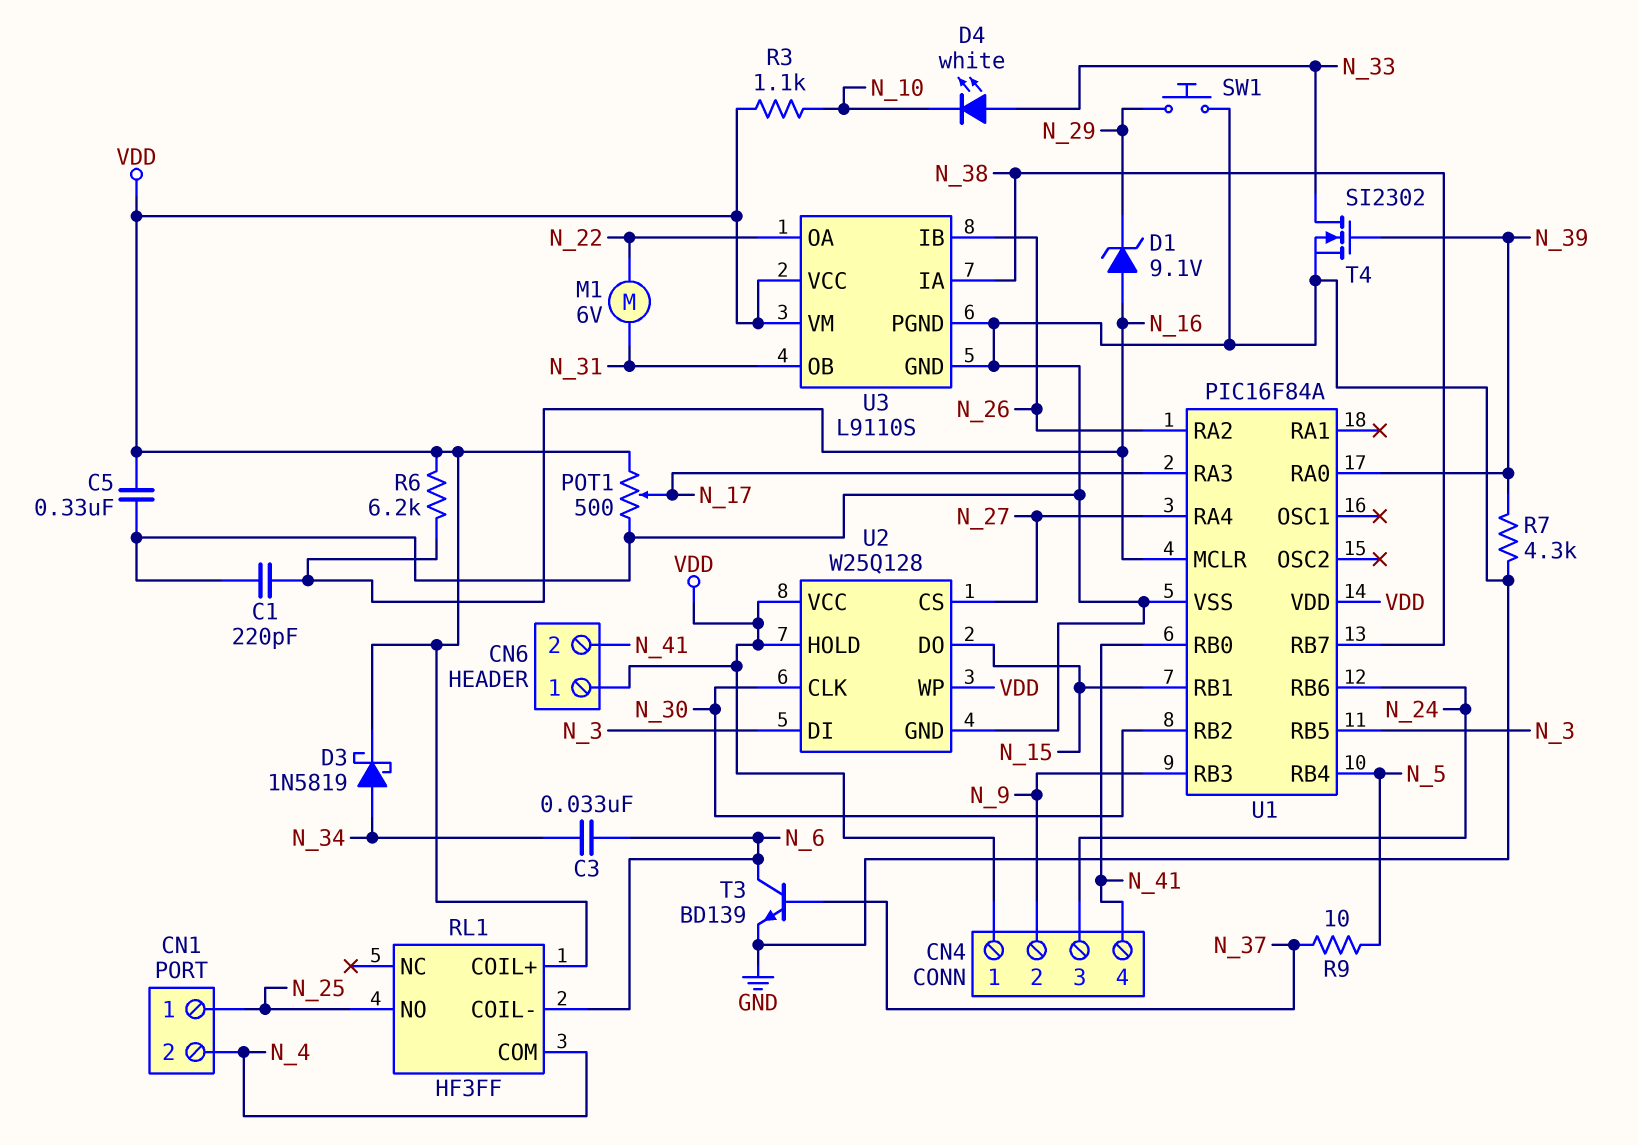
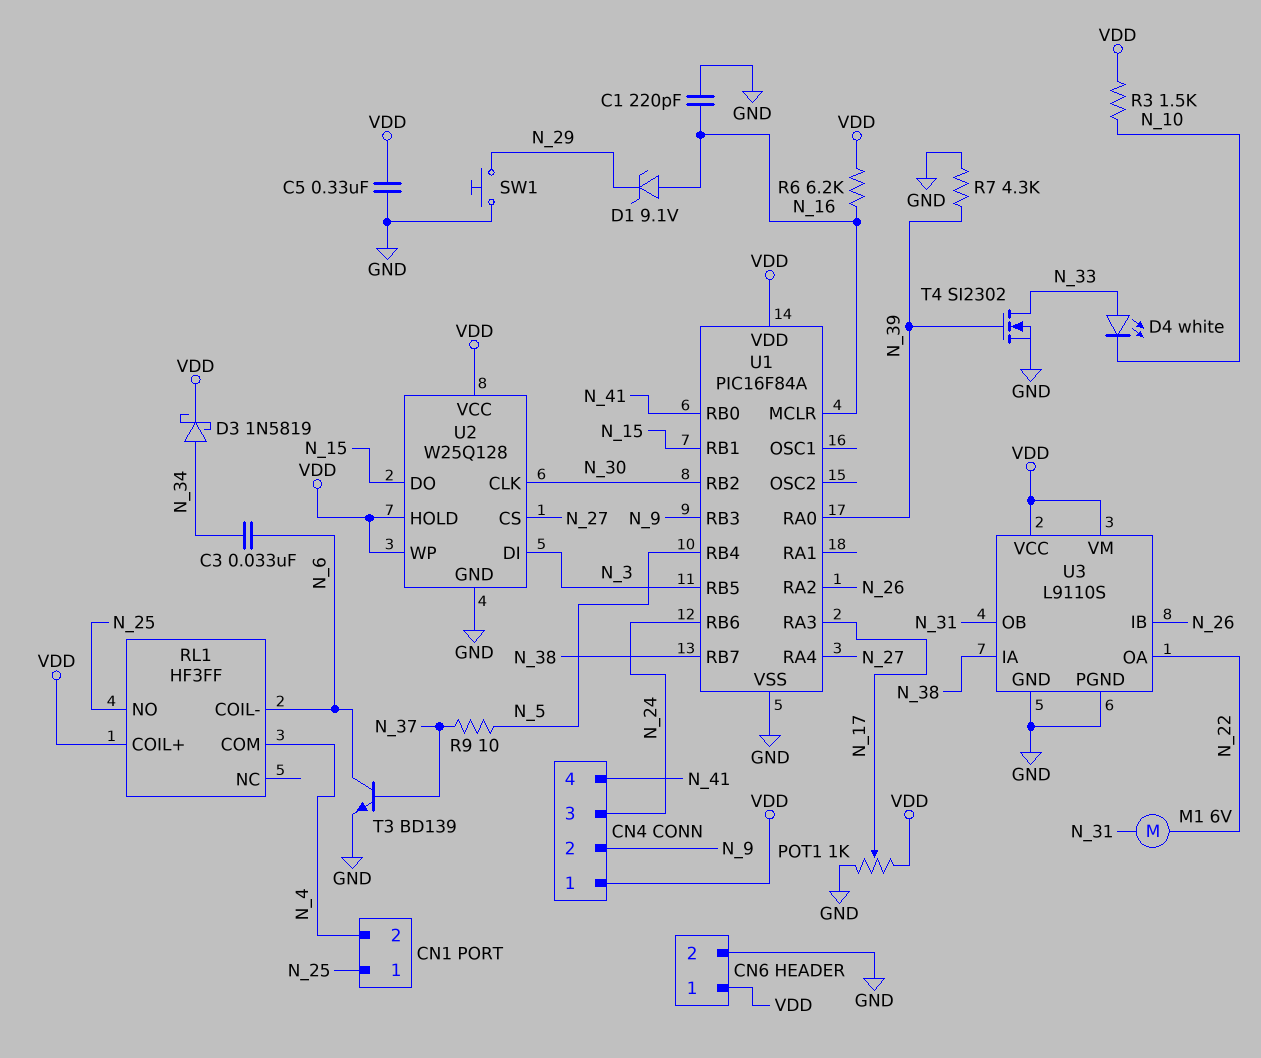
CN6 pin 2: N_41 -> GND
POT1: 500 (GND, VDD, wiper N_17) -> 1k (GND, VDD, wiper N_17)
R3: 1.1k (N_10, VDD) -> 1.5k (N_10, VDD)

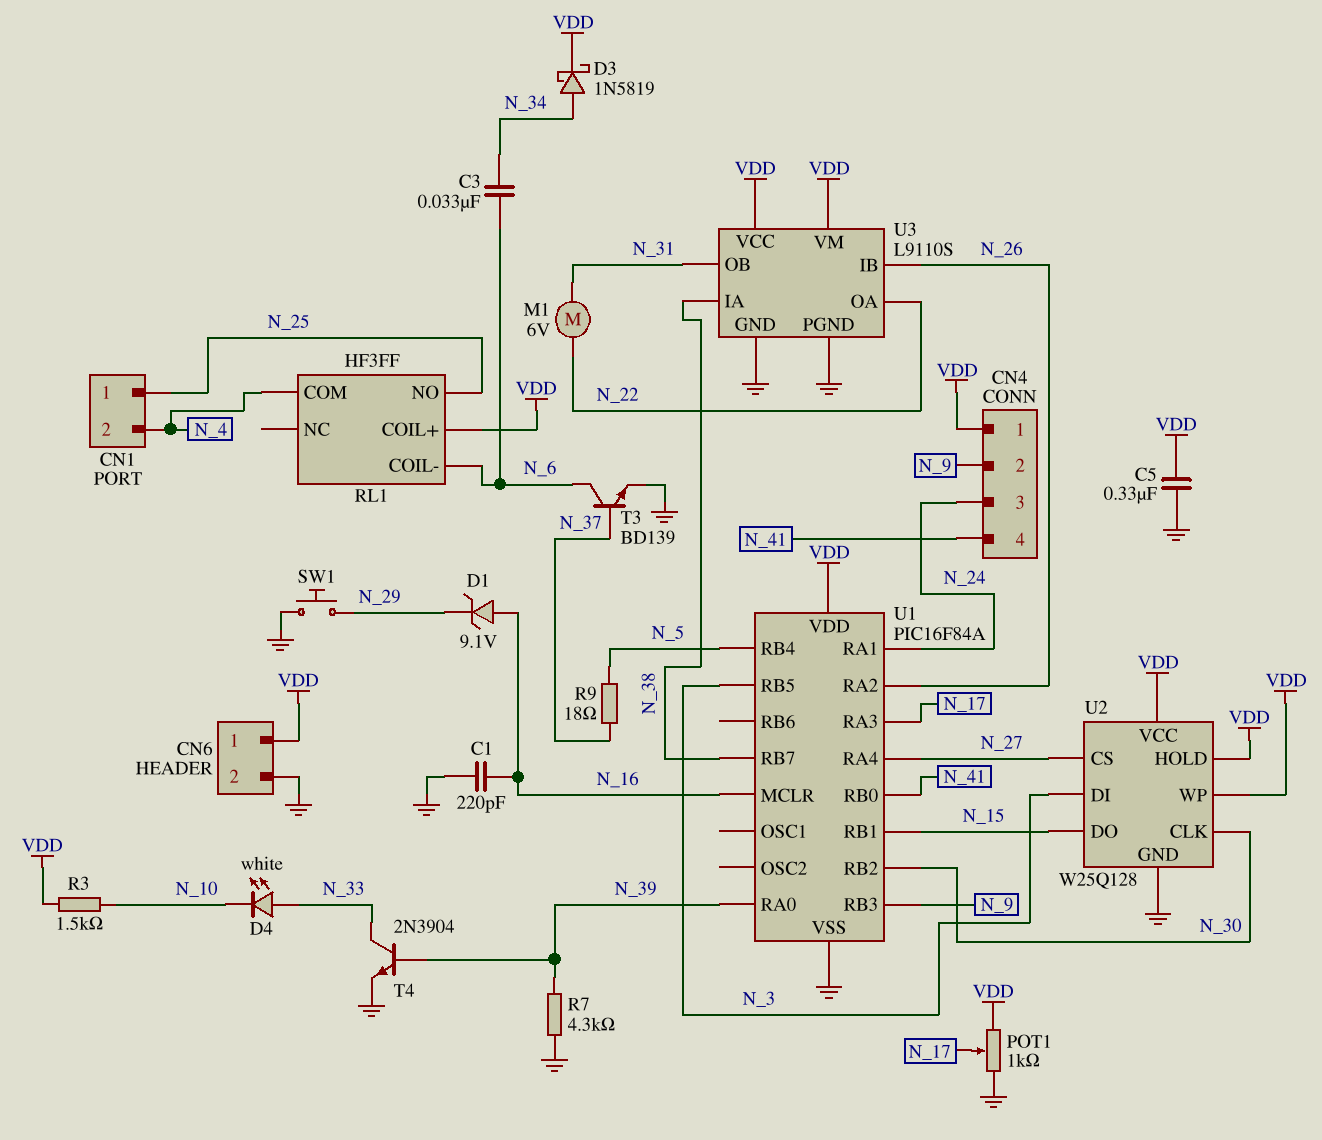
R6: 6.2k (N_16, VDD) -> none
R9: 10 (N_5, N_37) -> 18 (N_5, N_37)
T4: NMOS SI2302 (G N_39, D N_33, S GND) -> NPN 2N3904 (B N_39, C N_33, E GND)
U1 pin RA1: none -> N_24
U1 pin RB6: N_24 -> none

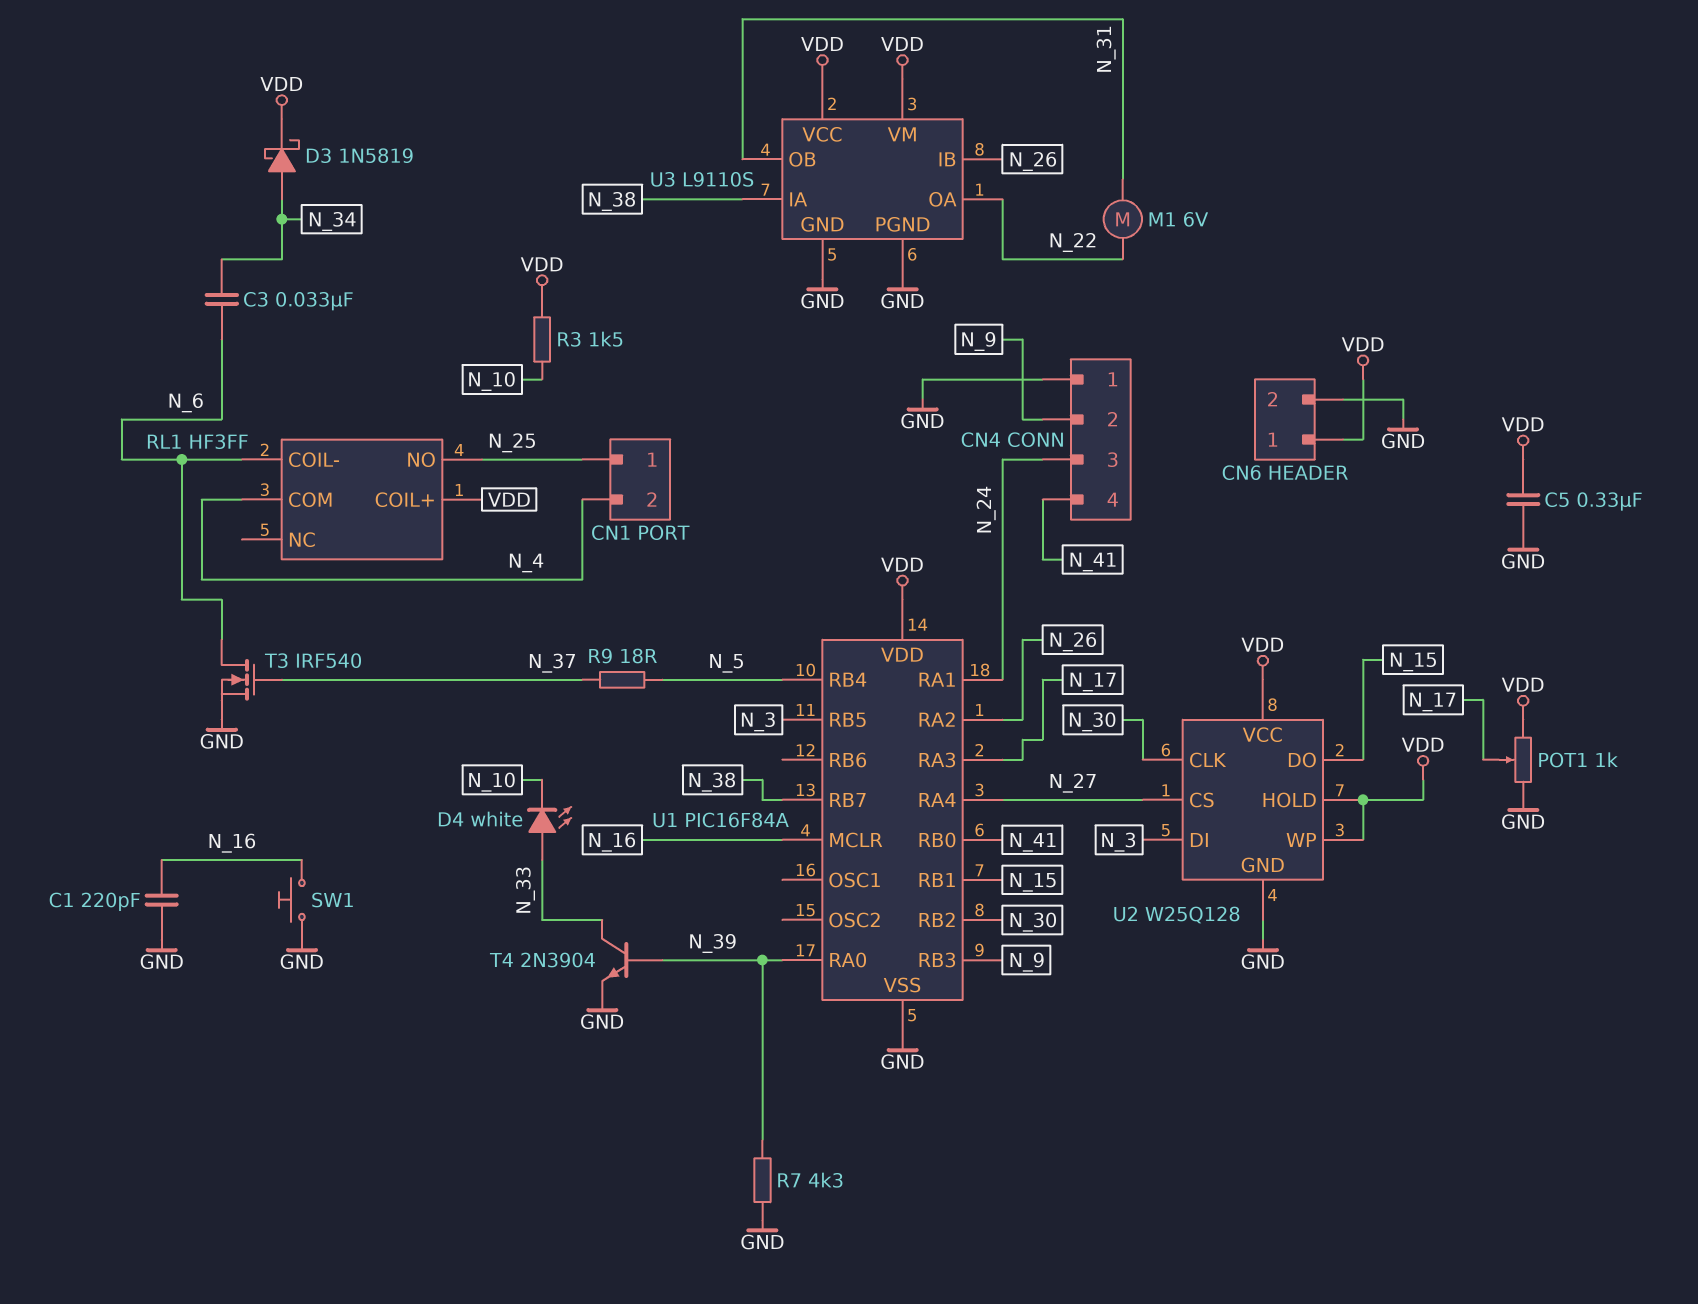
CN4 pin 1: VDD -> GND
D1: zener 9.1V (A N_16, K N_29) -> none
SW1: button (GND, N_29) -> button (GND, N_16)
T3: NPN BD139 (B N_37, C N_6, E GND) -> NMOS IRF540 (G N_37, D N_6, S GND)

